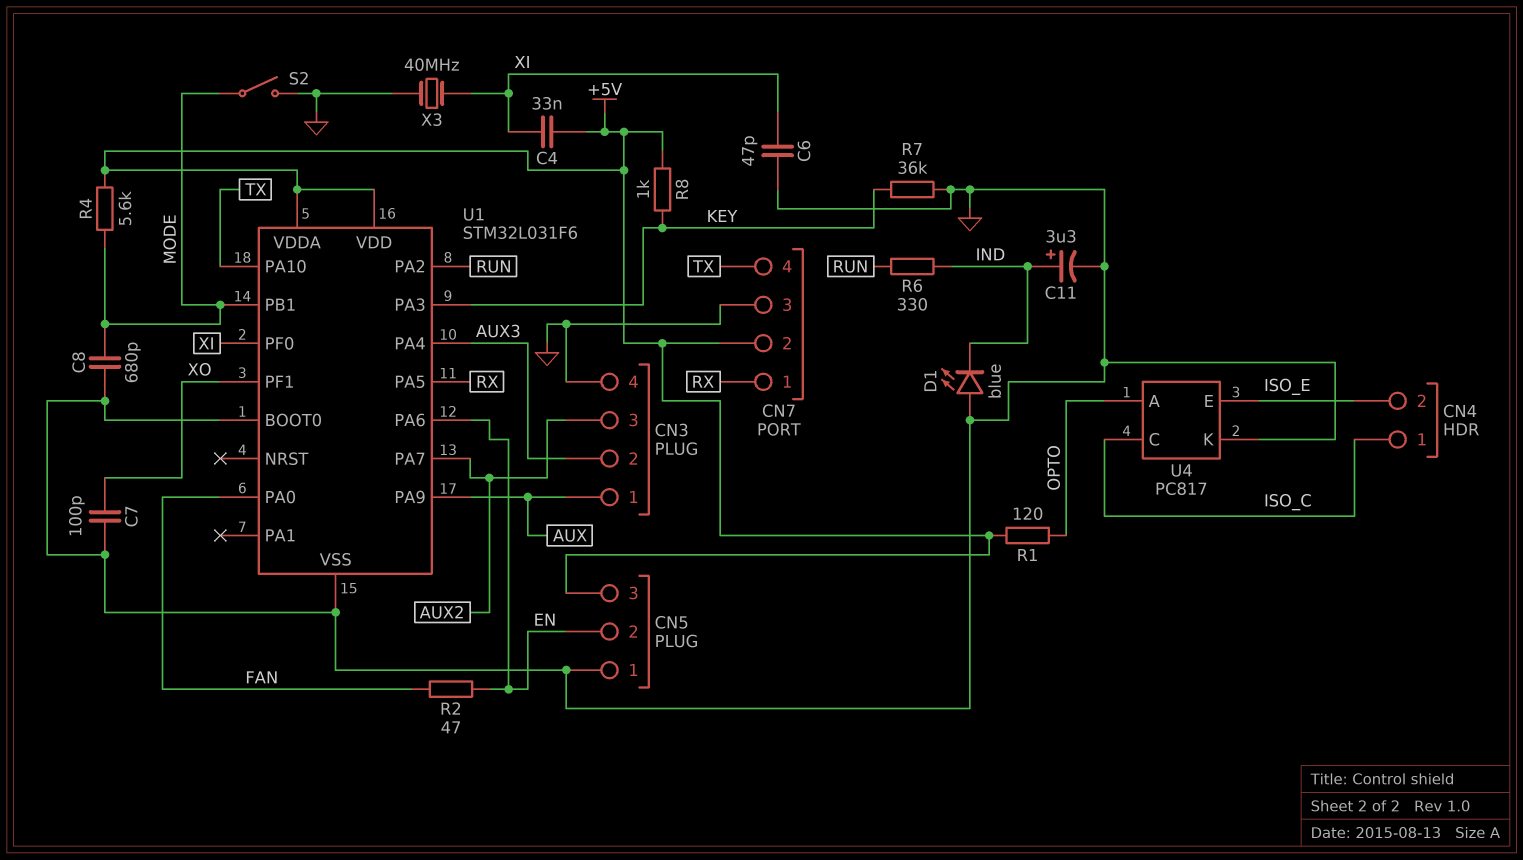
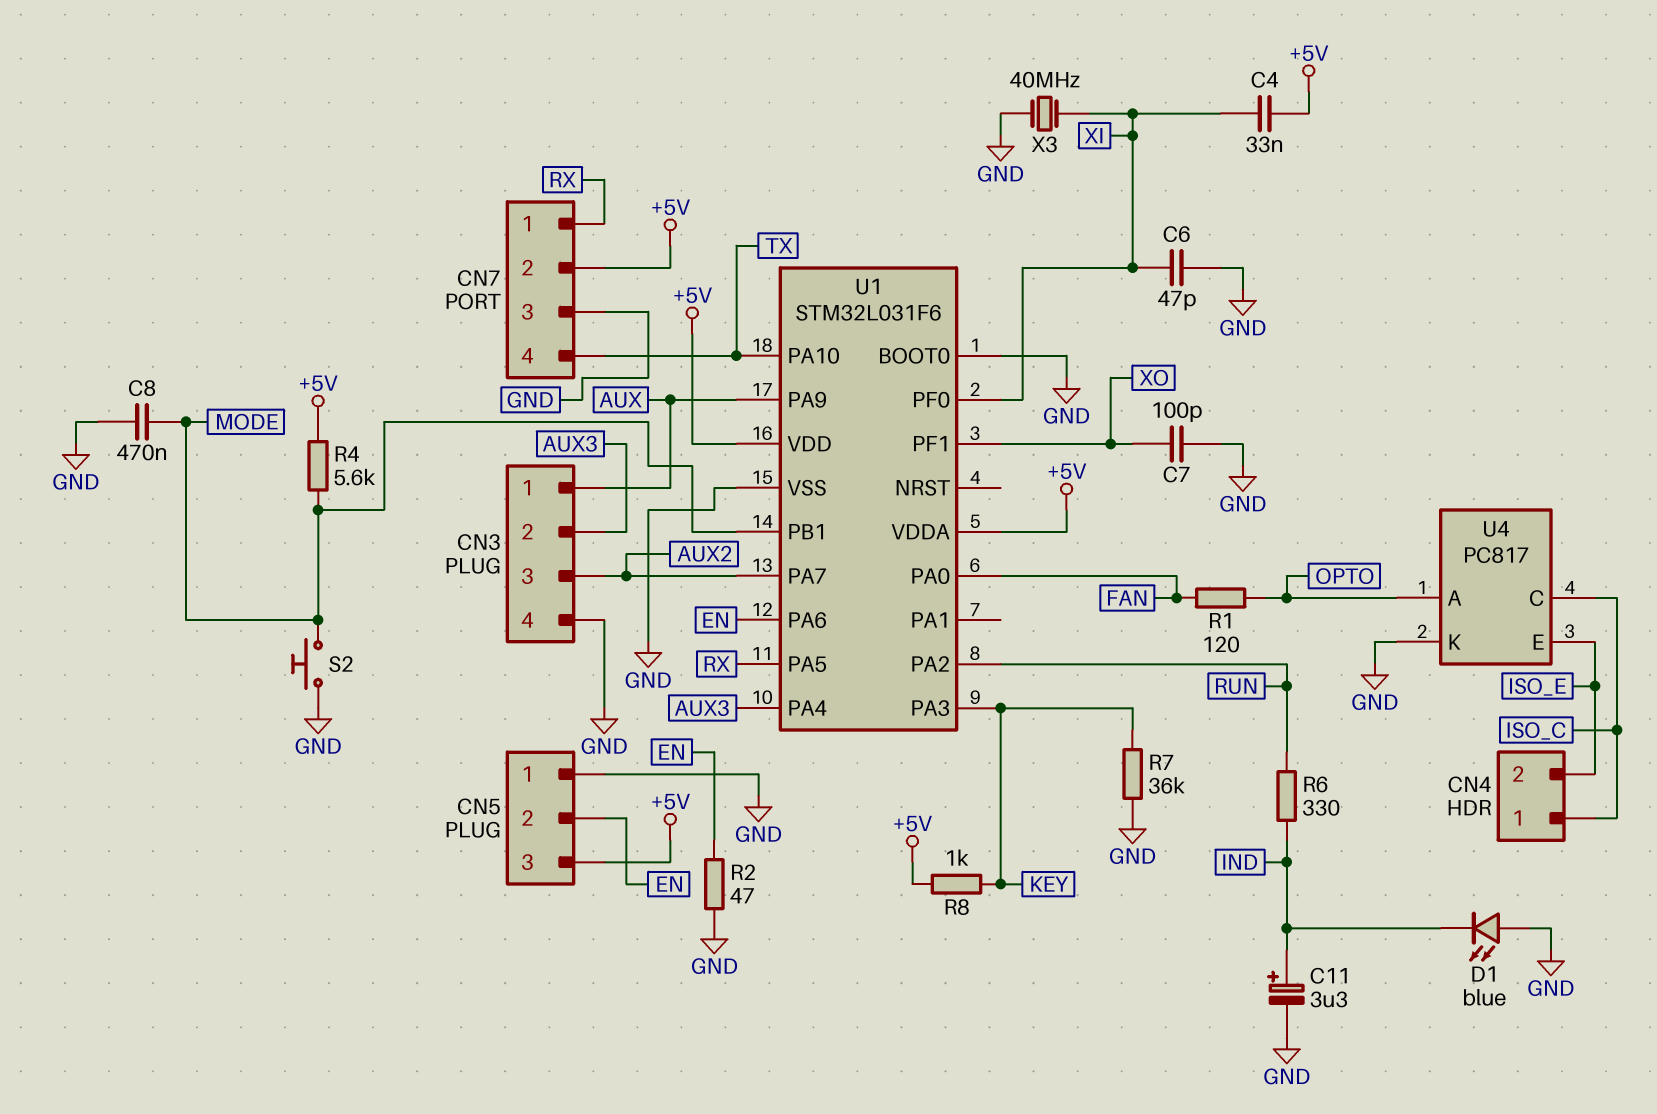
C8: 680pF (GND, MODE) -> 470nF (GND, MODE)
R1: 120 (+5V, OPTO) -> 120 (FAN, OPTO)
R2: 47 (EN, FAN) -> 47 (EN, GND)
S2: switch (GND, MODE) -> button (GND, MODE)

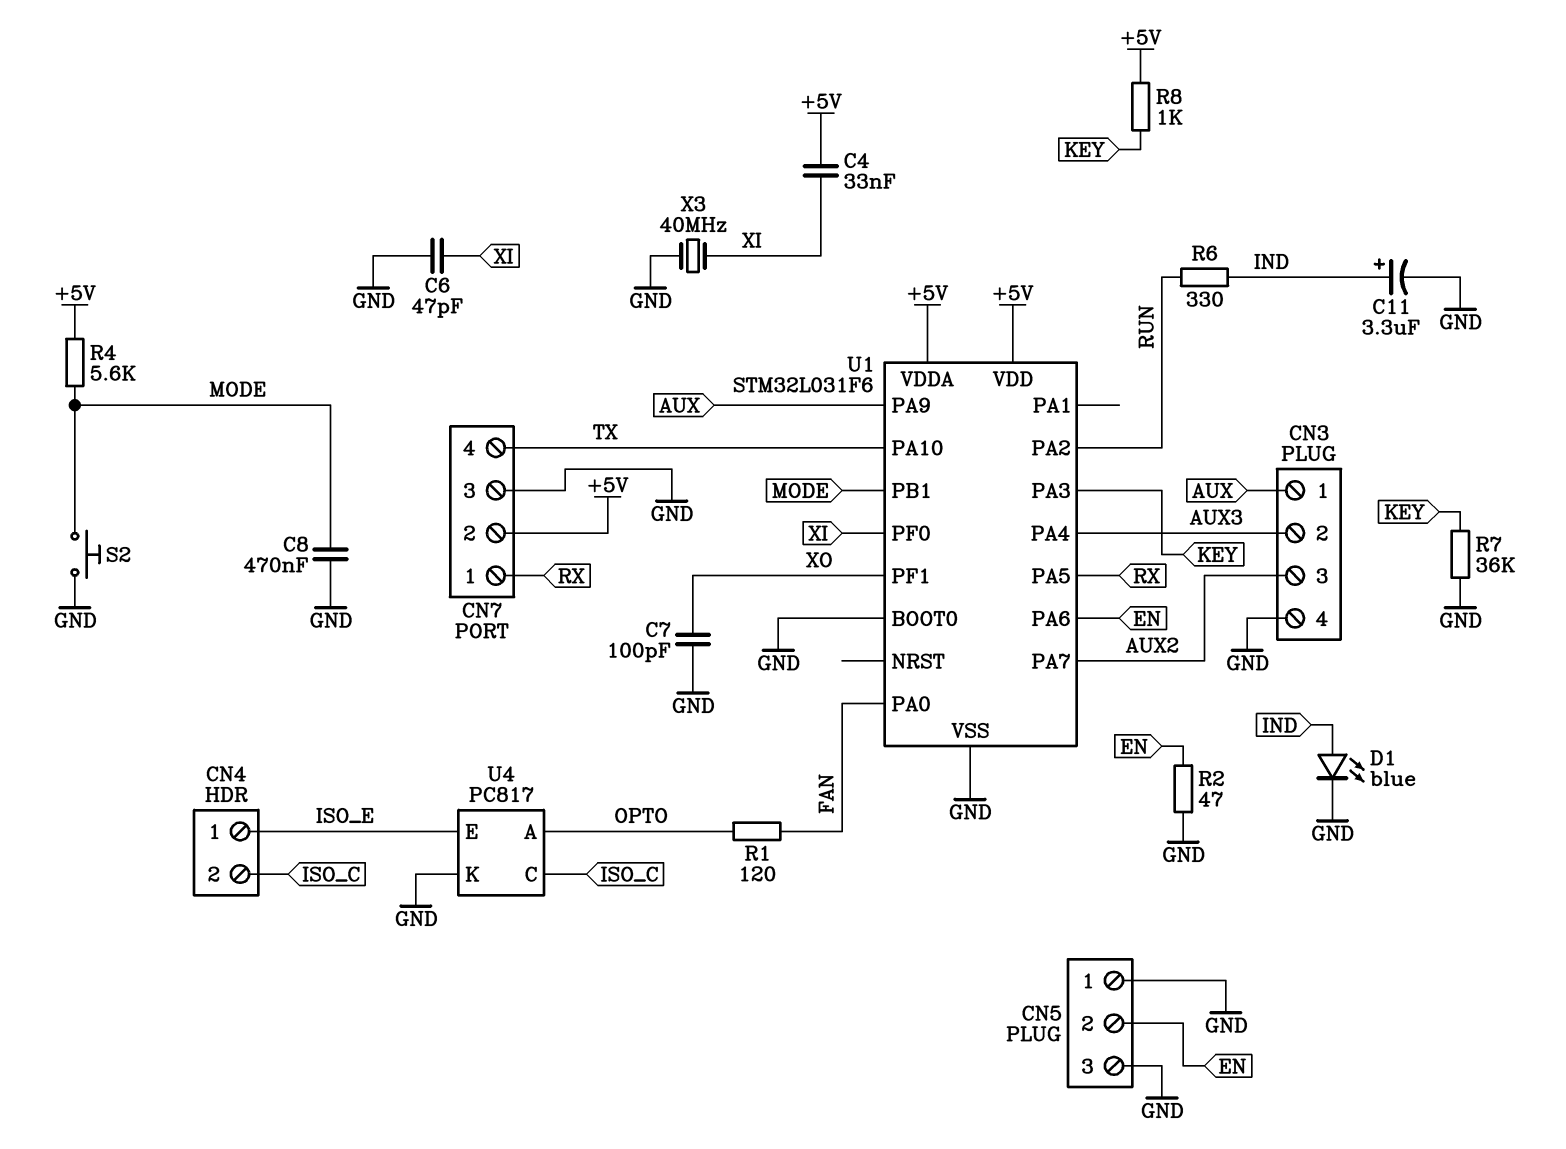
CN4 pin 1: ISO_C -> ISO_E
CN4 pin 2: ISO_E -> ISO_C
CN5 pin 3: +5V -> GND
D1: LED blue (A GND, K IND) -> LED blue (A IND, K GND)

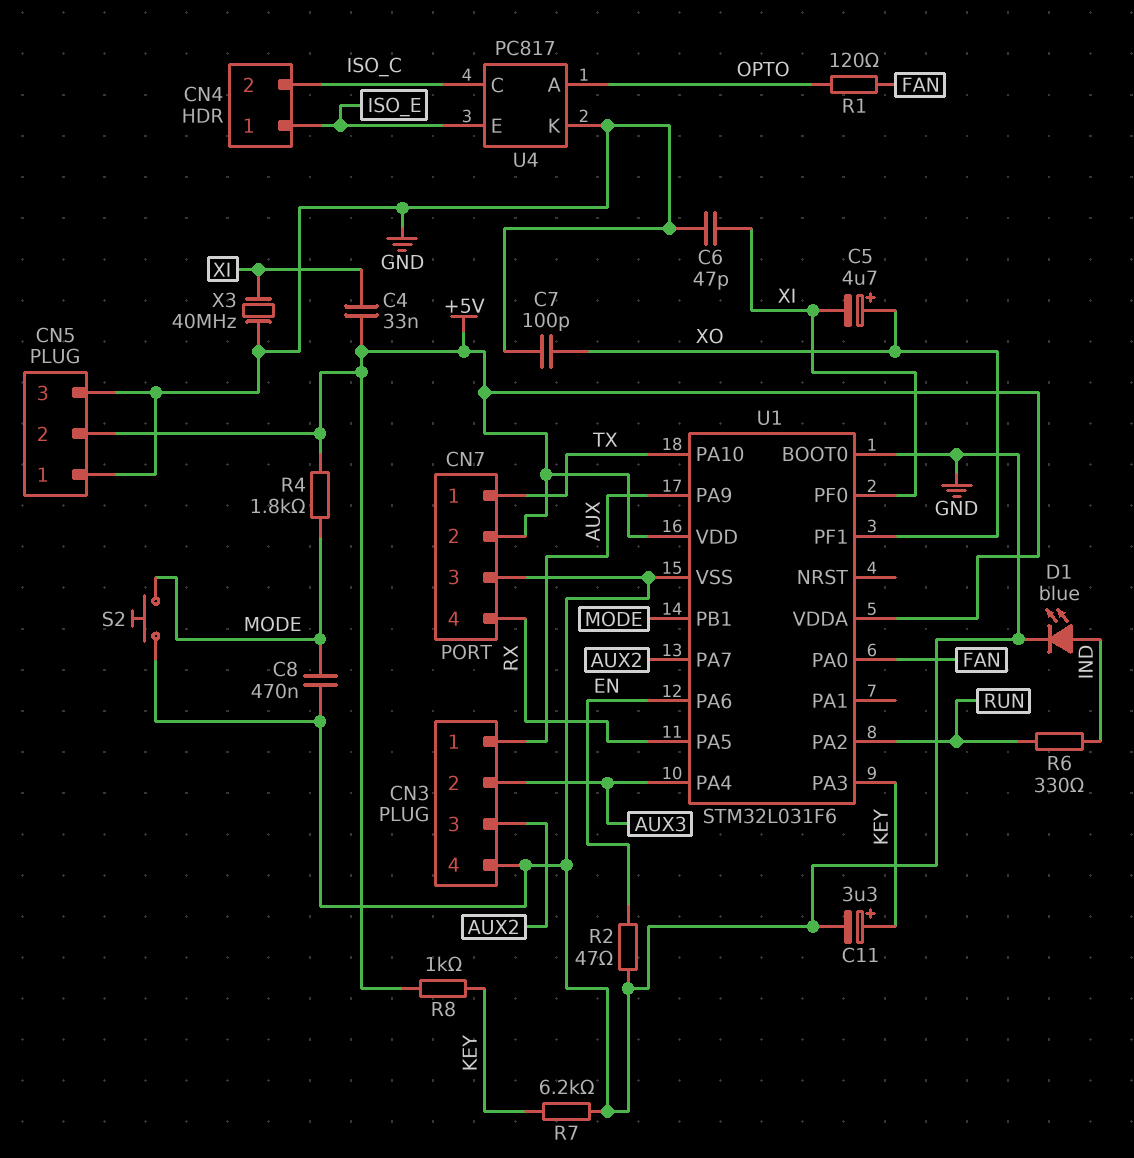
C5: none -> 4.7uF (plus XO, minus XI)
C11: 3.3uF (plus IND, minus GND) -> 3.3uF (plus KEY, minus GND)
CN5 pin 2: EN -> +5V
CN7 pin 1: RX -> TX
CN7 pin 4: TX -> RX
R4: 5.6k (+5V, MODE) -> 1.8k (+5V, MODE)
R7: 36k (GND, KEY) -> 6.2k (GND, KEY)

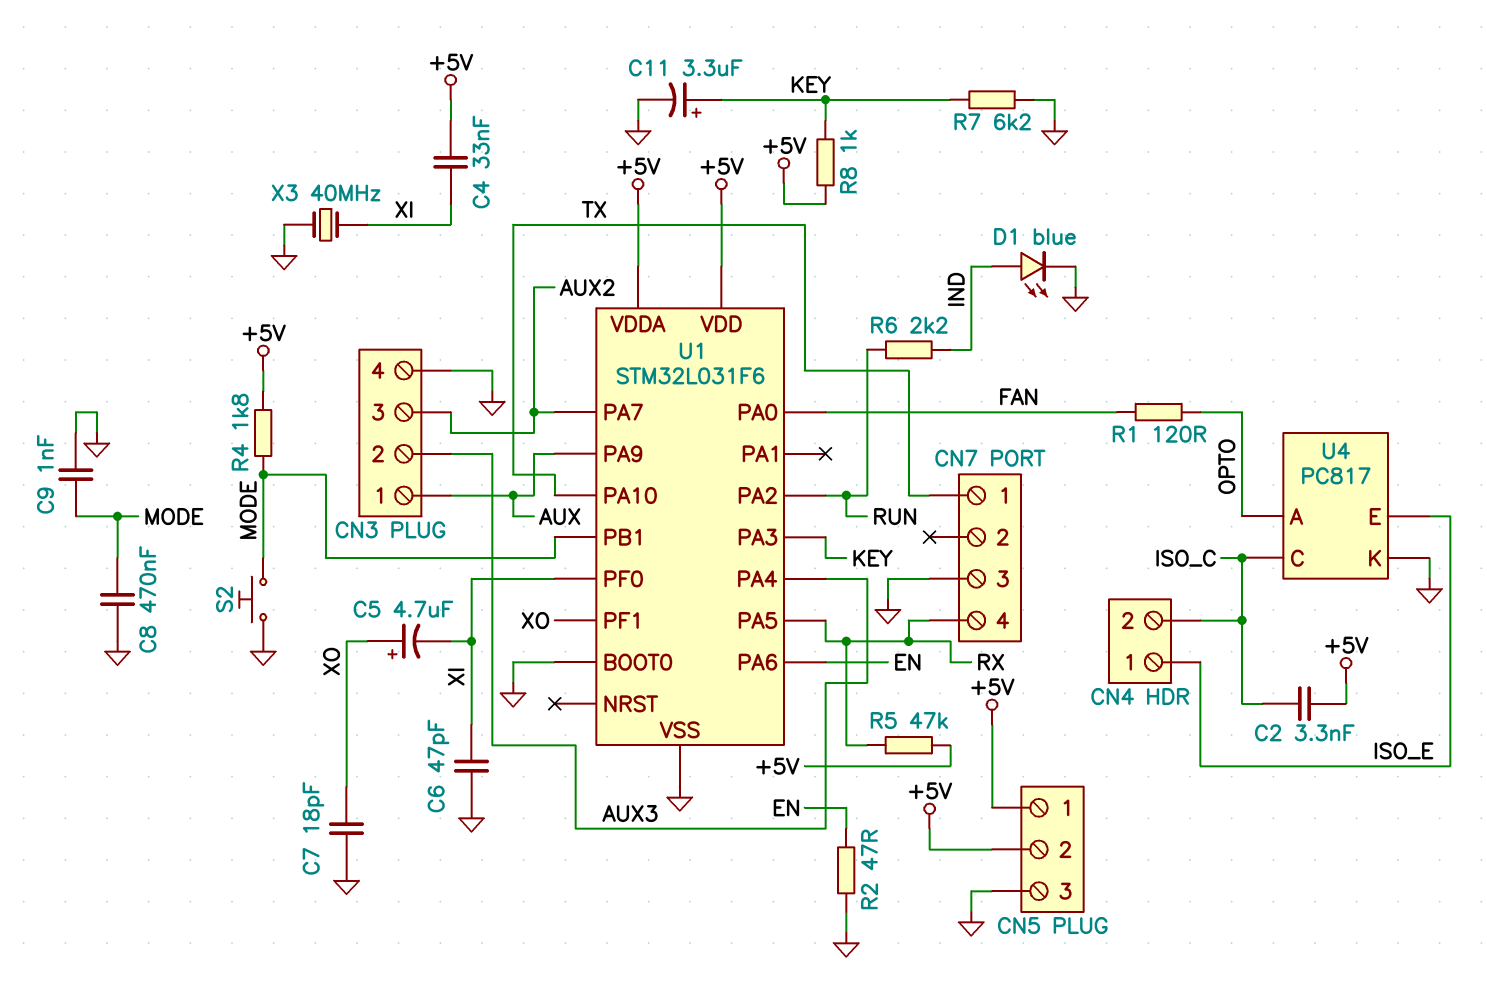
C2: none -> 3.3nF (+5V, ISO_C)
C7: 100pF (GND, XO) -> 18pF (GND, XO)
C9: none -> 1nF (GND, MODE)
CN5 pin 1: GND -> +5V
CN7 pin 2: +5V -> none
R5: none -> 47k (+5V, RX)
R6: 330 (IND, RUN) -> 2.2k (IND, RUN)

